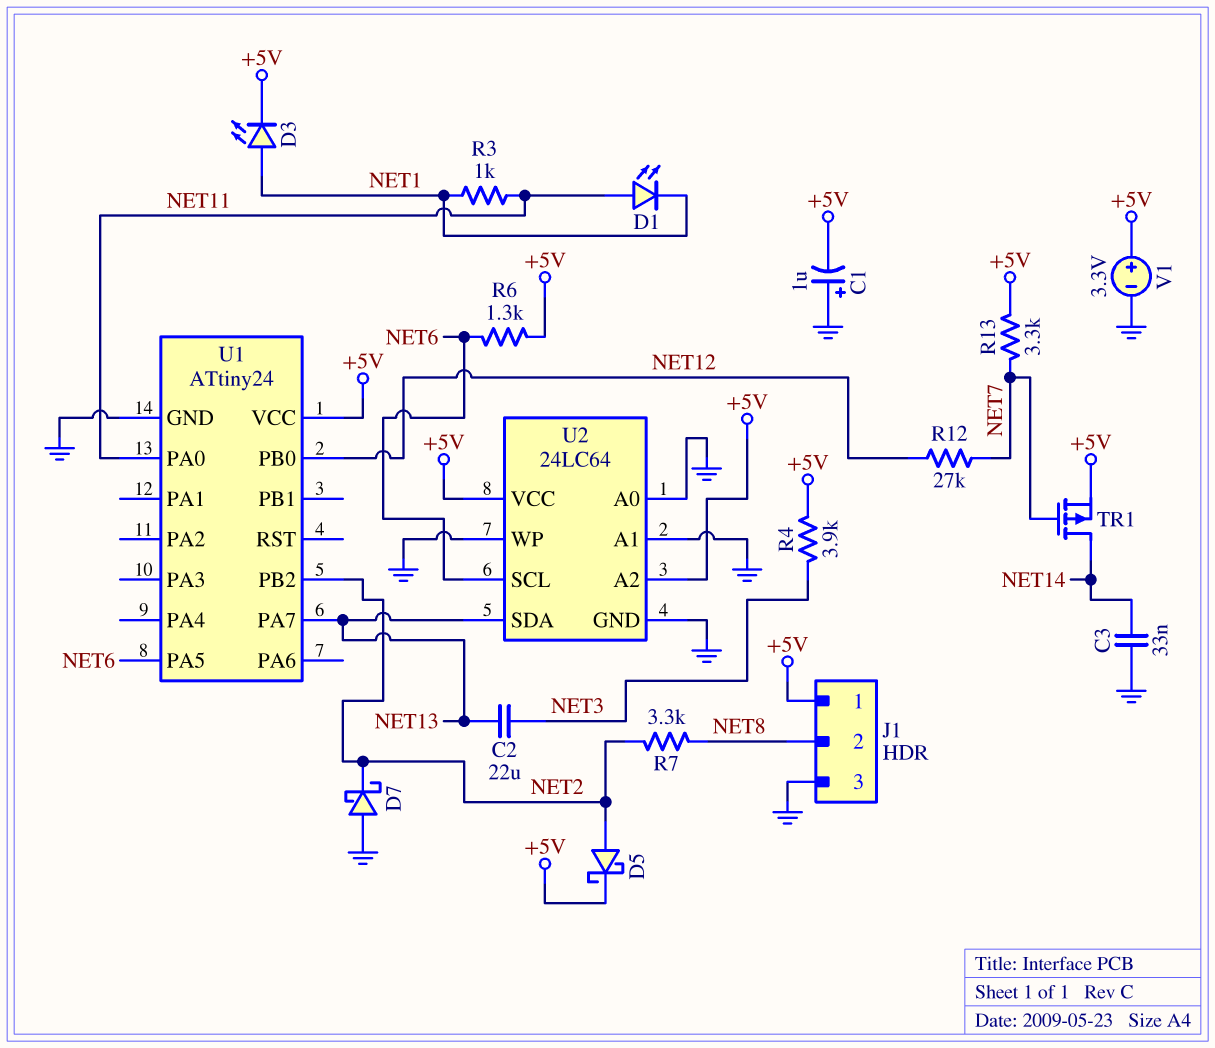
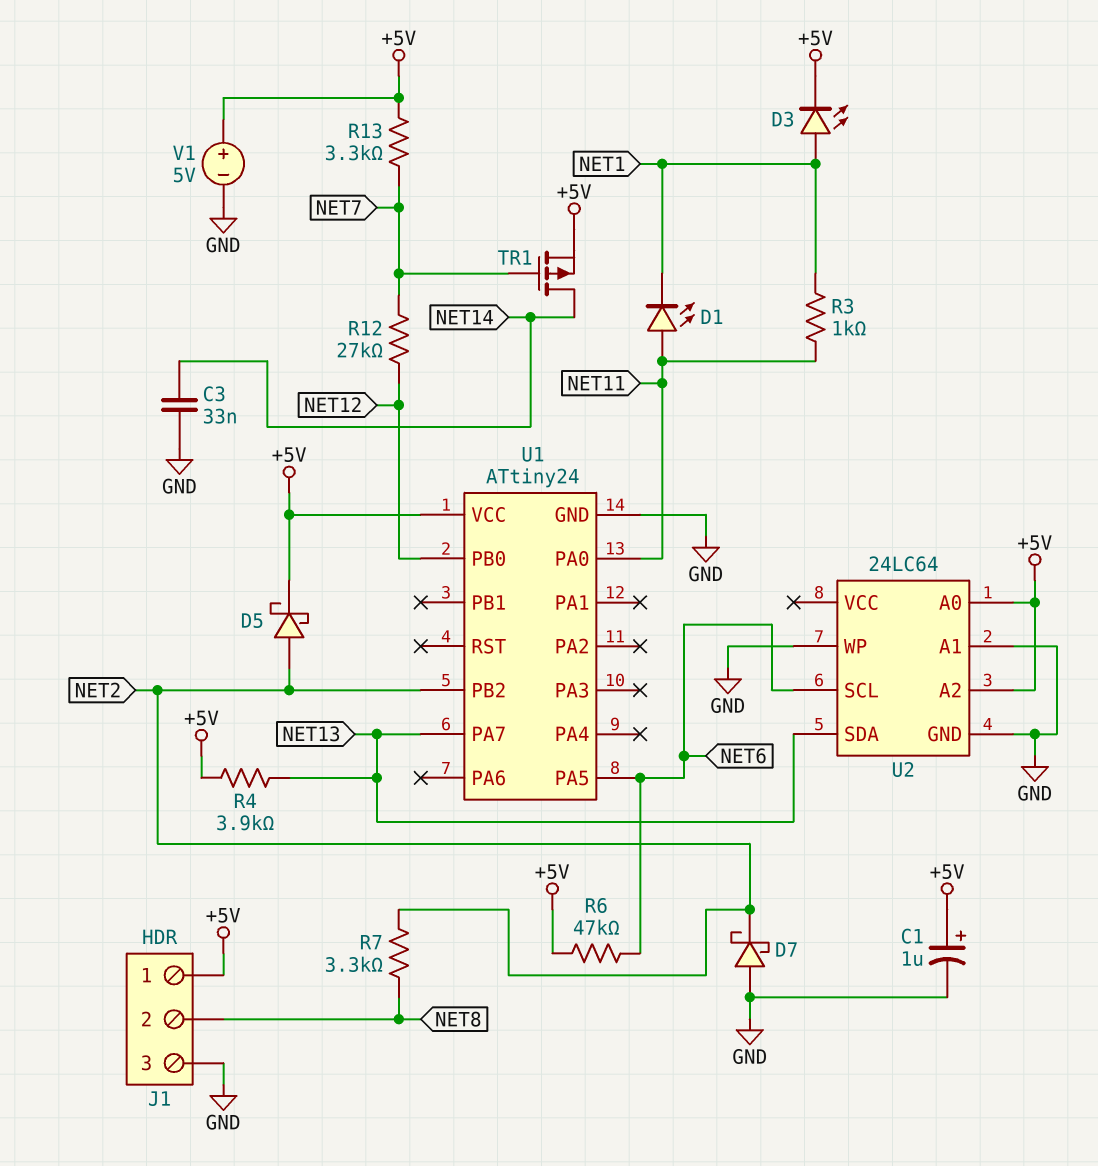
C1: 1uF (plus GND, minus +5V) -> 1uF (plus +5V, minus GND)
C2: 22uF (NET3, NET13) -> none
R4: 3.9k (+5V, NET3) -> 3.9k (+5V, NET13)
R6: 1.3k (+5V, NET6) -> 47k (+5V, NET6)
U2 pin A0: GND -> +5V
U2 pin VCC: +5V -> none
V1: 3.3V (plus +5V, minus GND) -> 5V (plus +5V, minus GND)

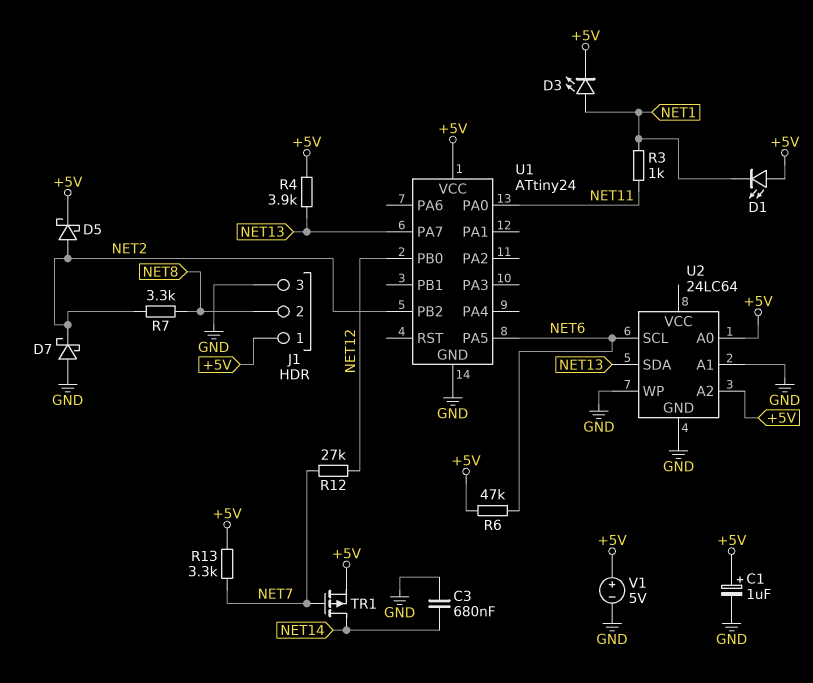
C3: 33nF (GND, NET14) -> 680nF (GND, NET14)
D1: LED (A NET11, K NET1) -> LED (A +5V, K NET1)

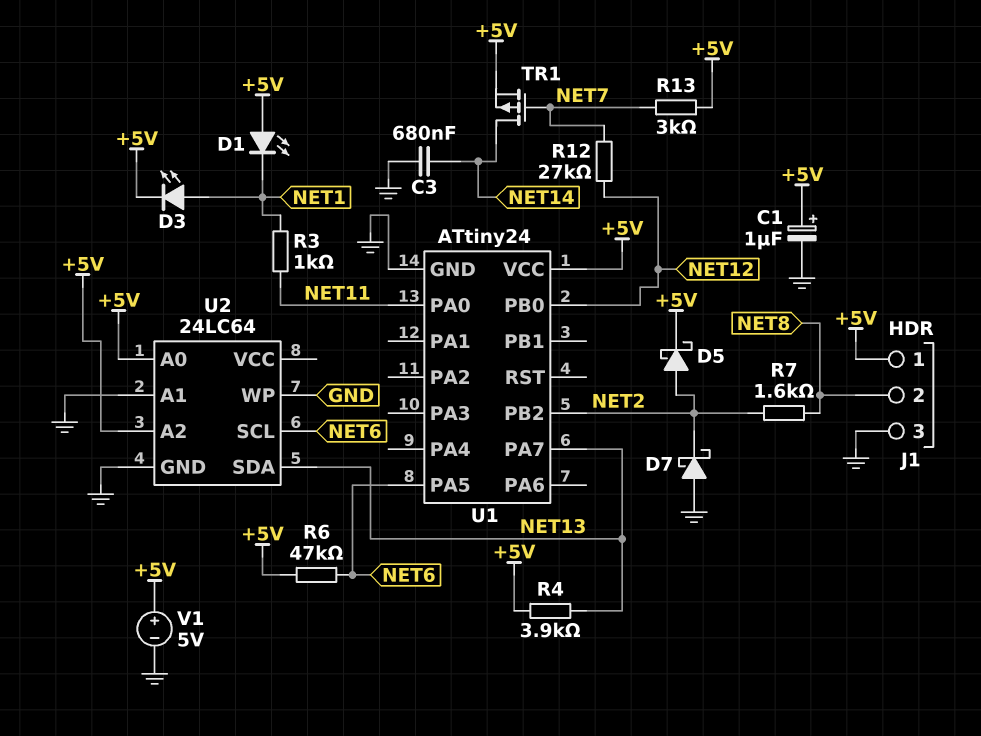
R7: 3.3k (NET2, NET8) -> 1.6k (NET2, NET8)
R13: 3.3k (+5V, NET7) -> 3k (+5V, NET7)

